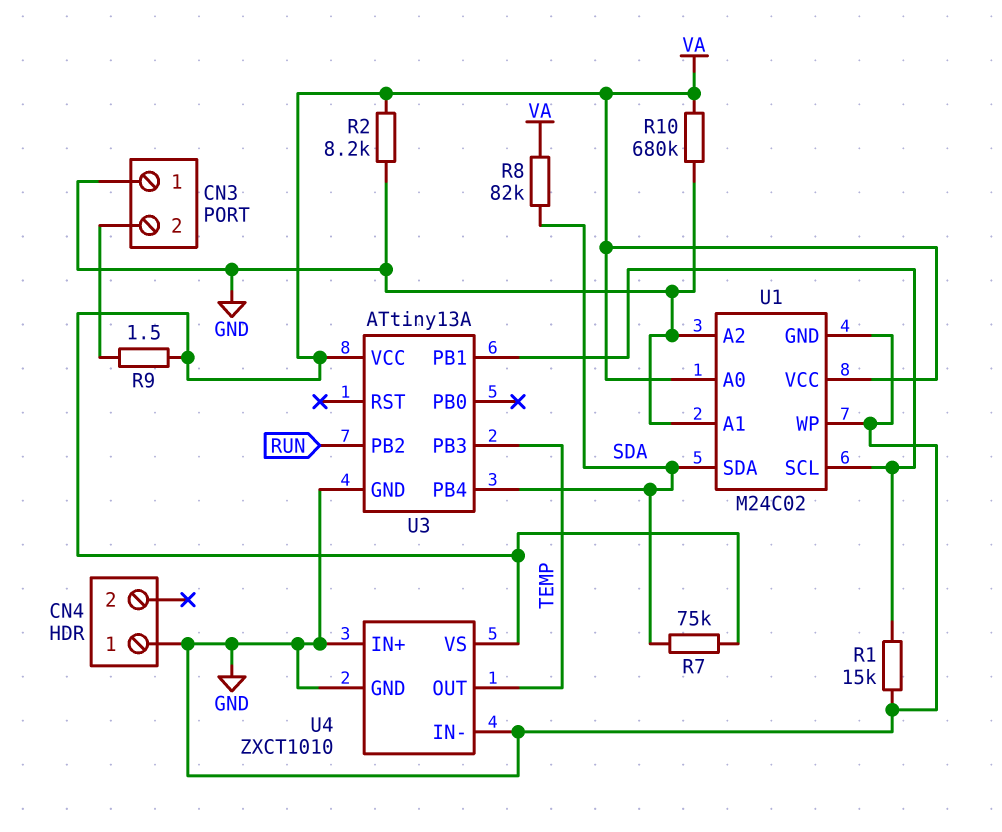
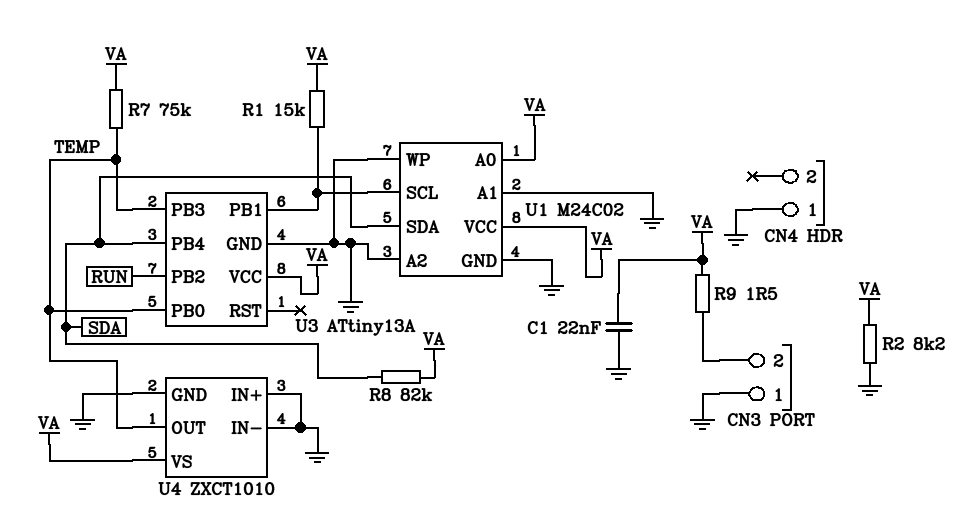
C1: none -> 22nF (GND, VA)
R1: 15k (GND, U1/SCL) -> 15k (U1/SCL, VA)
R7: 75k (SDA, VA) -> 75k (TEMP, VA)
R10: 680k (GND, VA) -> none
U3 pin PB0: none -> TEMP

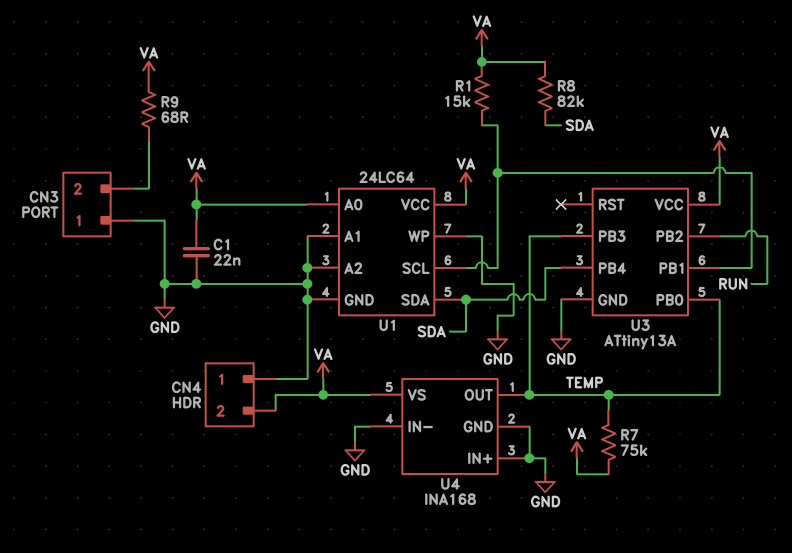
CN4 pin 2: none -> VA
R2: 8.2k (GND, VA) -> none
R9: 1.5 (CN3/2, VA) -> 68 (CN3/2, VA)
U1: M24C02 -> 24LC64
U4: ZXCT1010 -> INA168

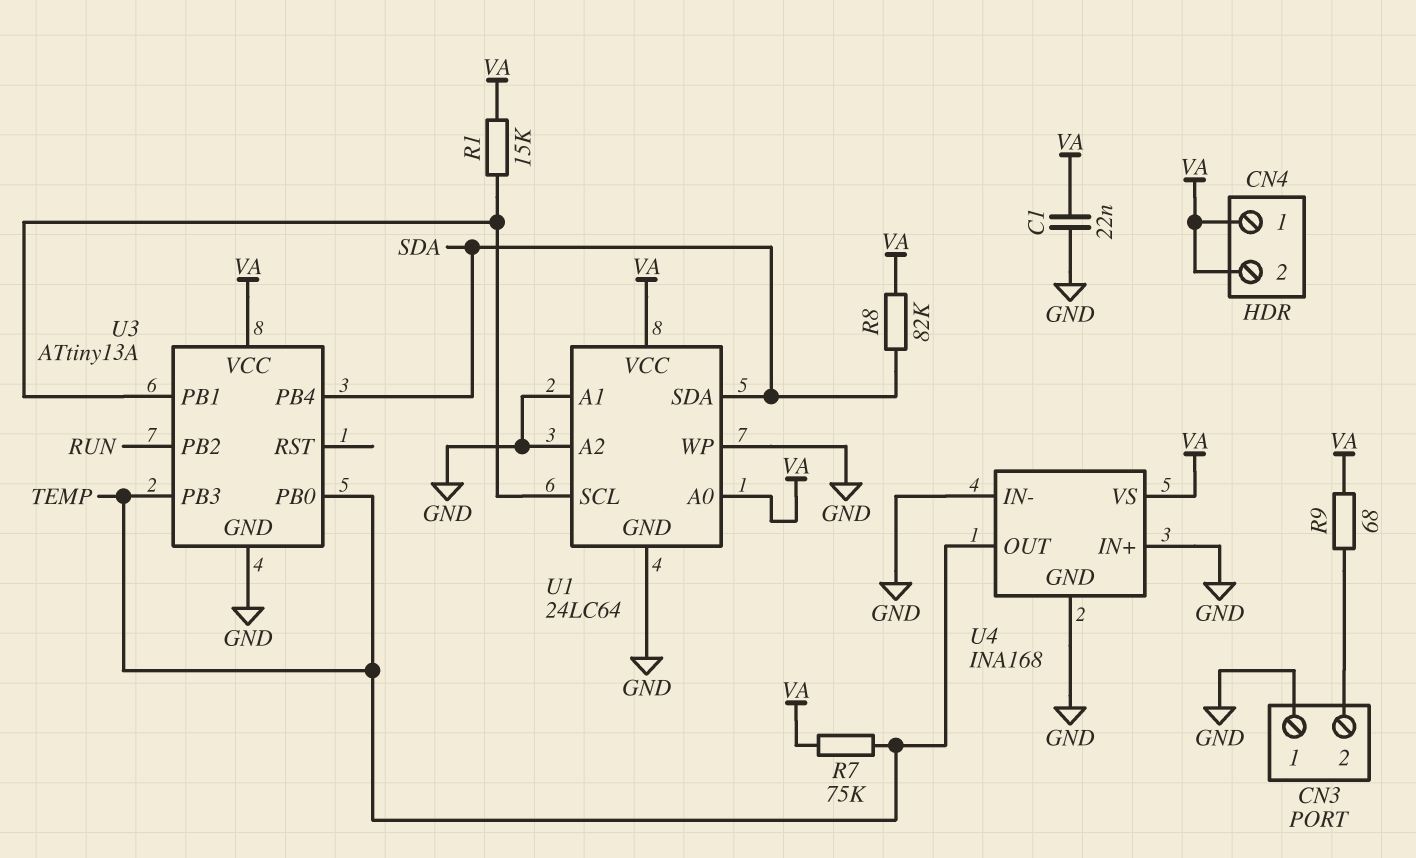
CN4 pin 1: GND -> VA

